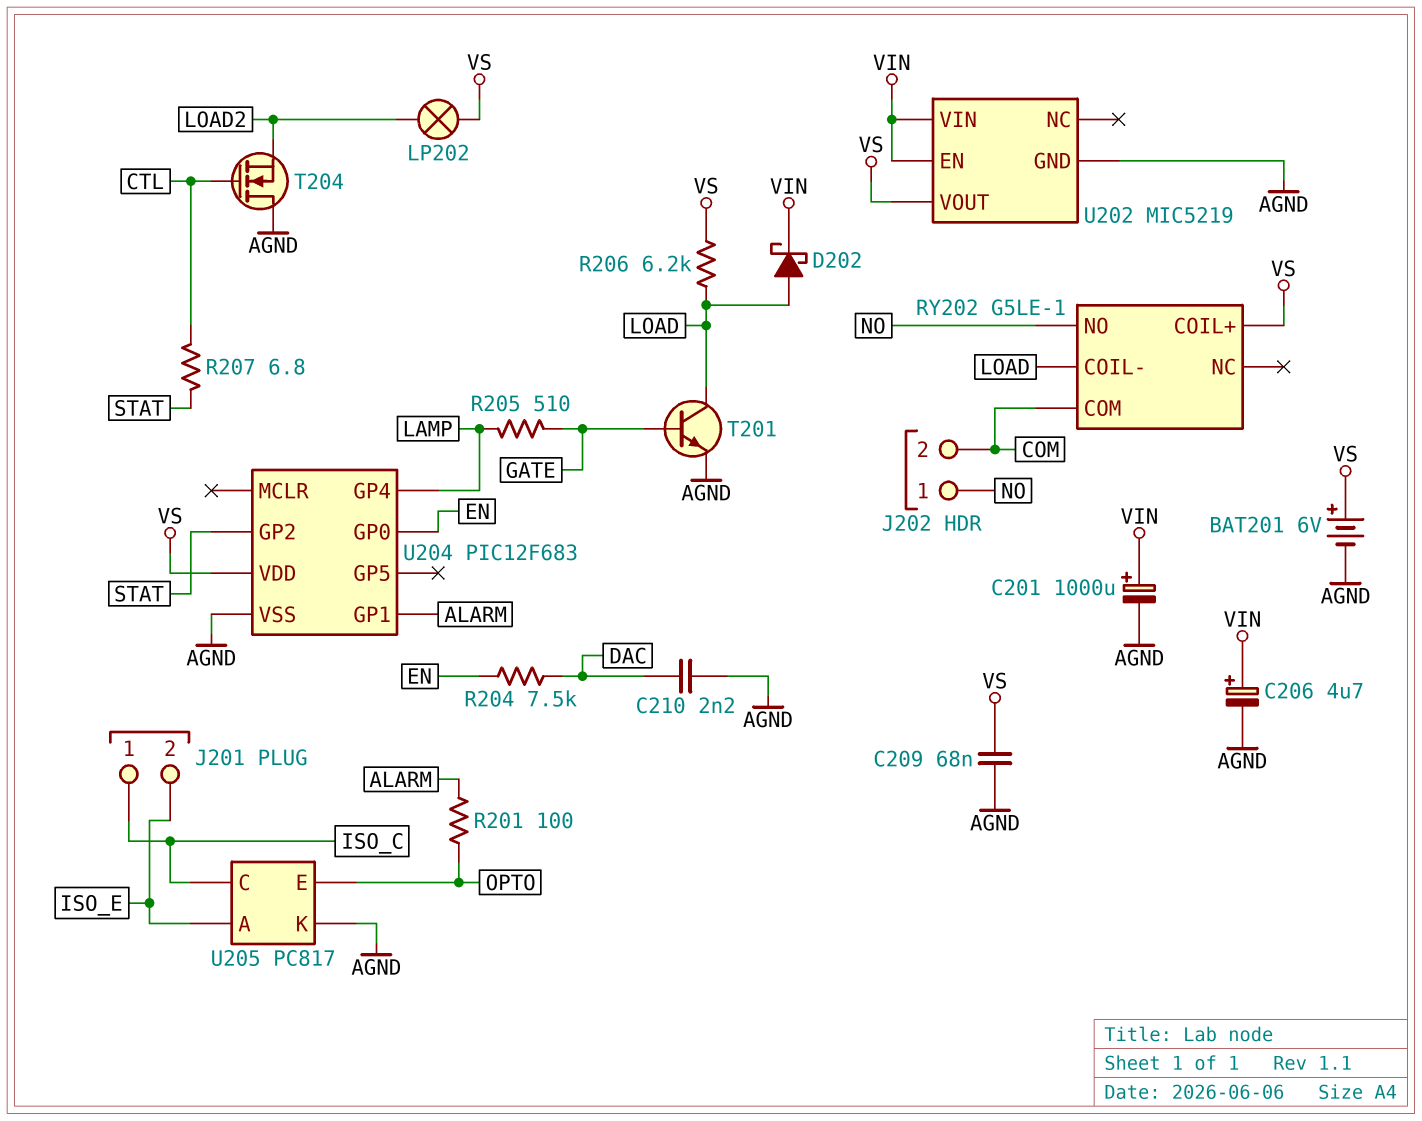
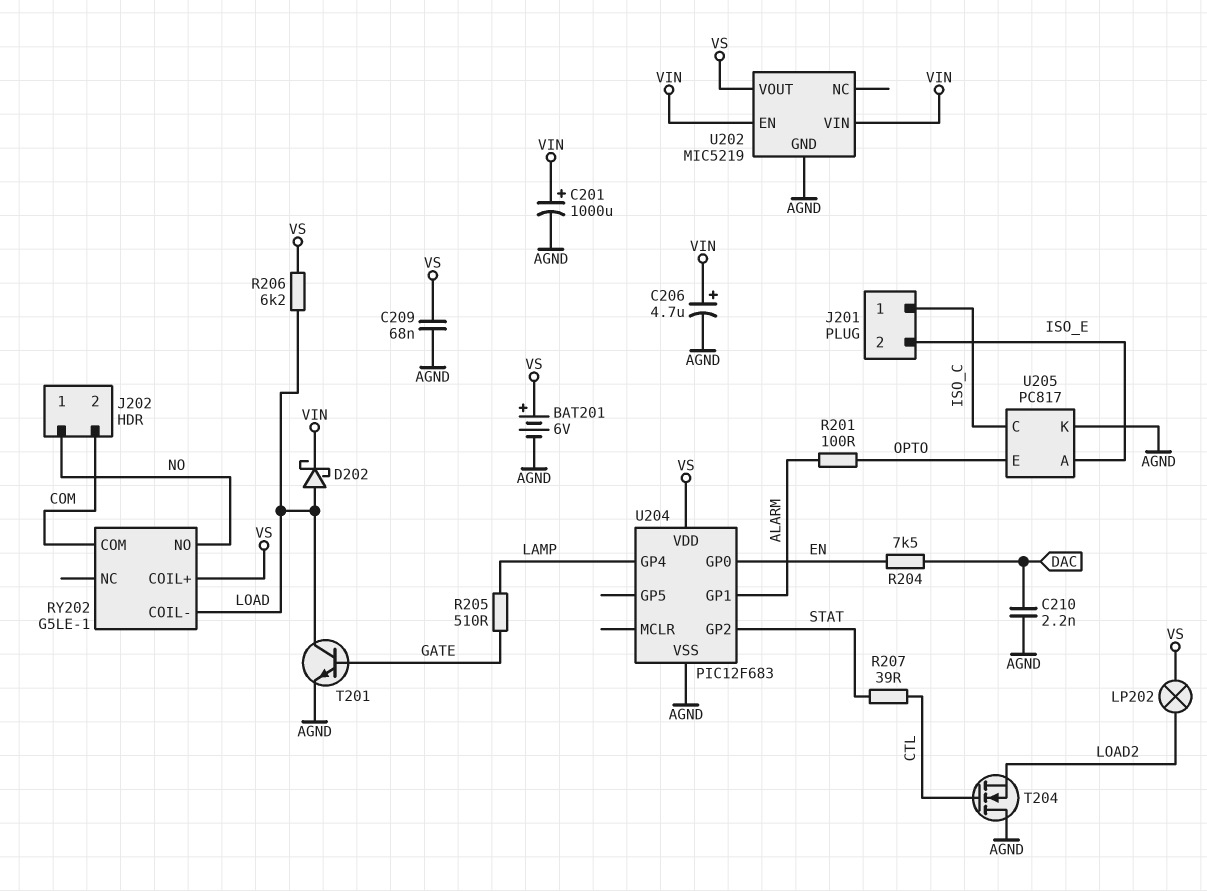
R207: 6.8 (CTL, STAT) -> 39 (CTL, STAT)

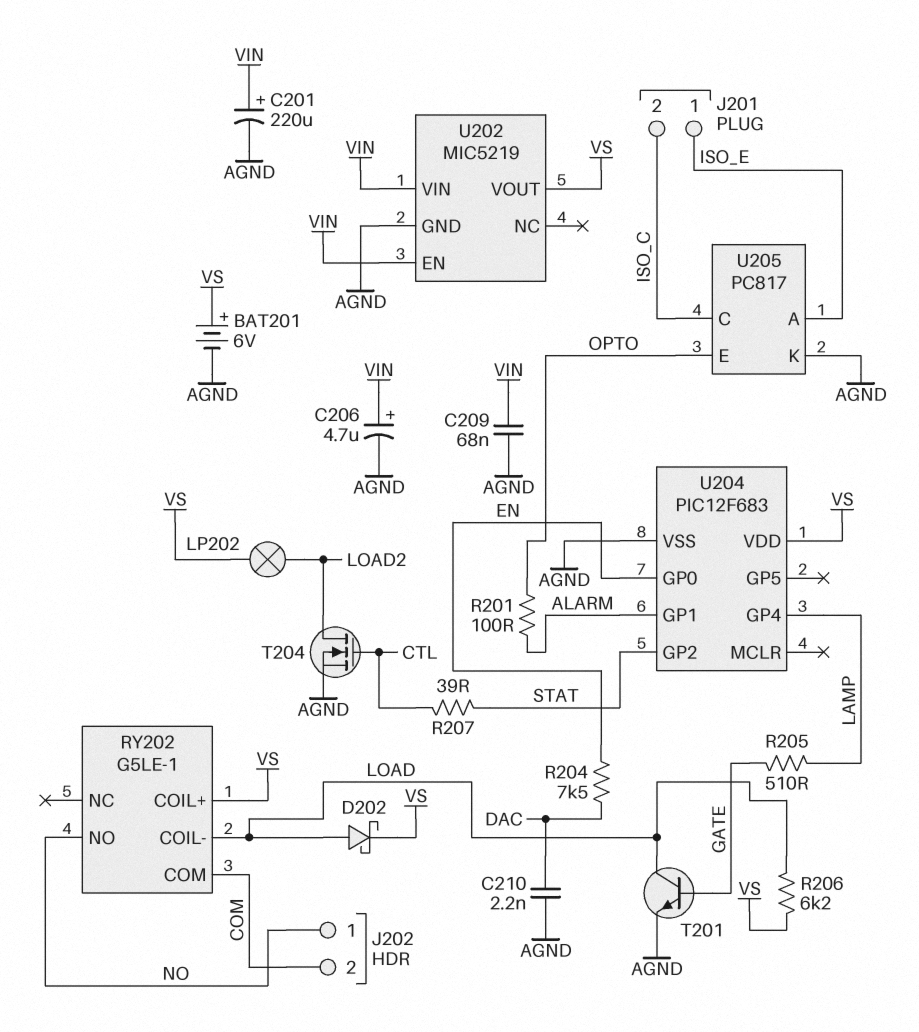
C201: 1000uF (plus VIN, minus AGND) -> 220uF (plus VIN, minus AGND)
C209: 68nF (AGND, VS) -> 68nF (AGND, VIN)
D202: schottky (A LOAD, K VIN) -> schottky (A LOAD, K VS)
J201 pin 1: ISO_C -> ISO_E
J201 pin 2: ISO_E -> ISO_C
T204: NMOS (G CTL, D AGND, S LOAD2) -> NMOS (G CTL, D LOAD2, S AGND)

